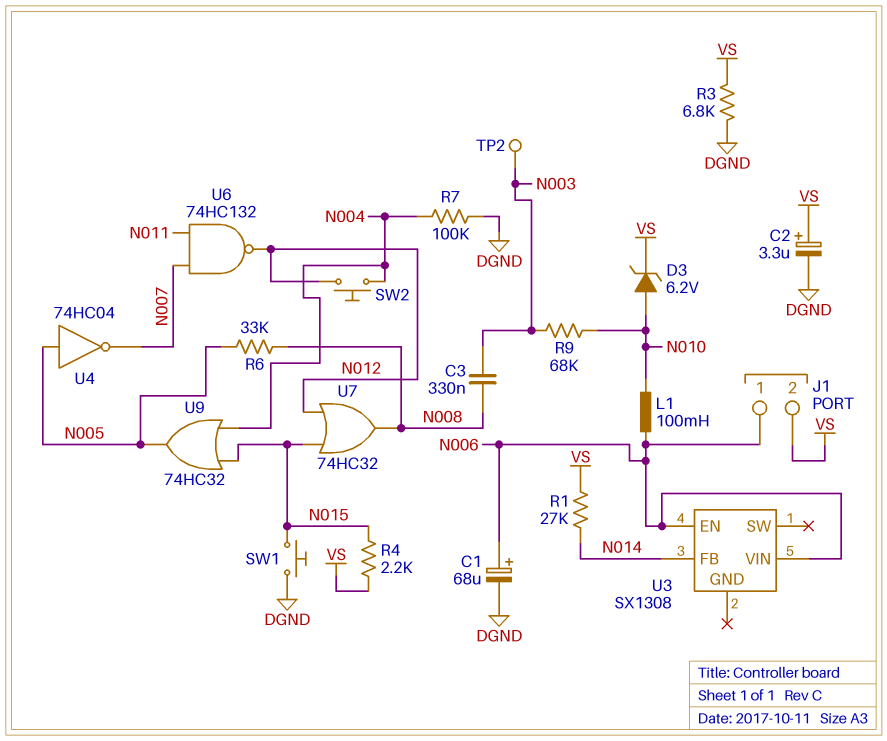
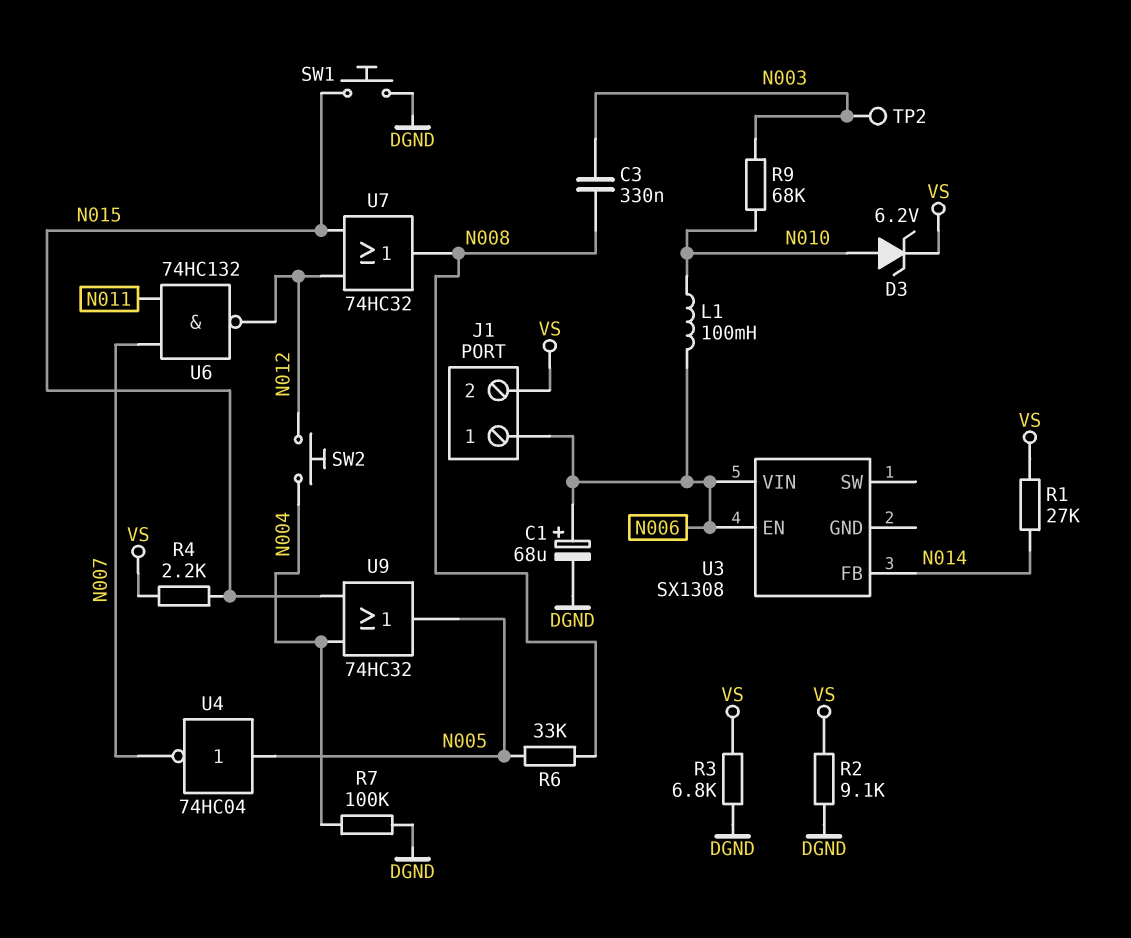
C2: 3.3uF (plus VS, minus DGND) -> none
R2: none -> 9.1k (DGND, VS)

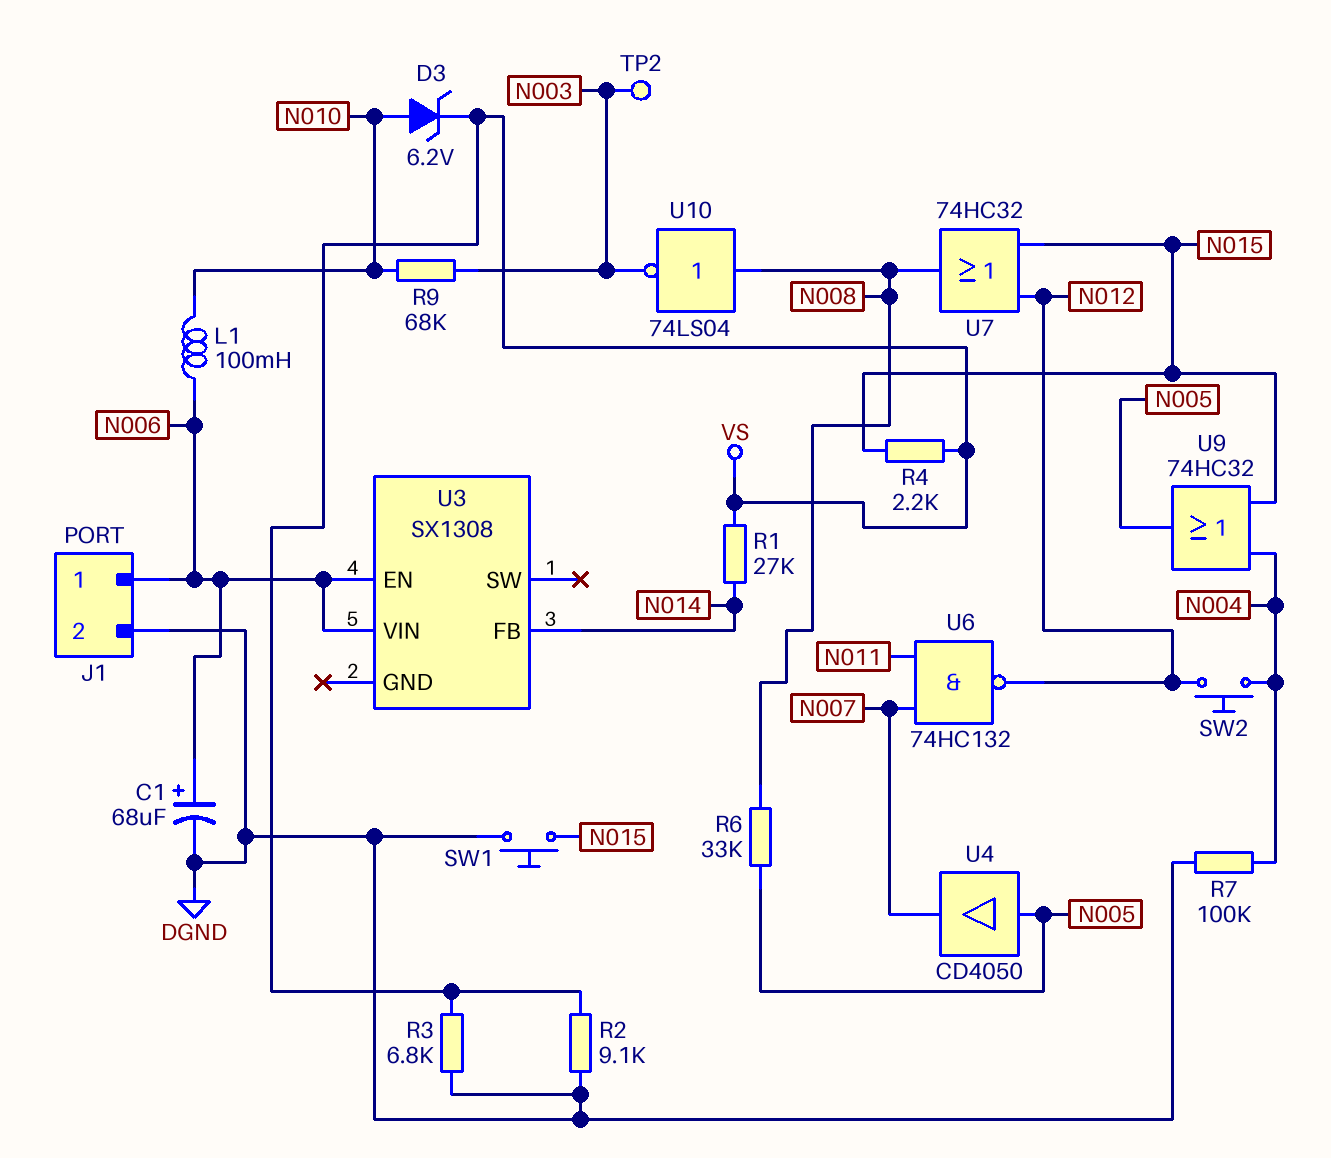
C3: 330nF (N003, N008) -> none
J1 pin 2: VS -> DGND
U4: NOT 74HC04 (in N005, out N007) -> buffer CD4050 (in N005, out N007)
U10: none -> NOT 74LS04 (in N008, out N003)

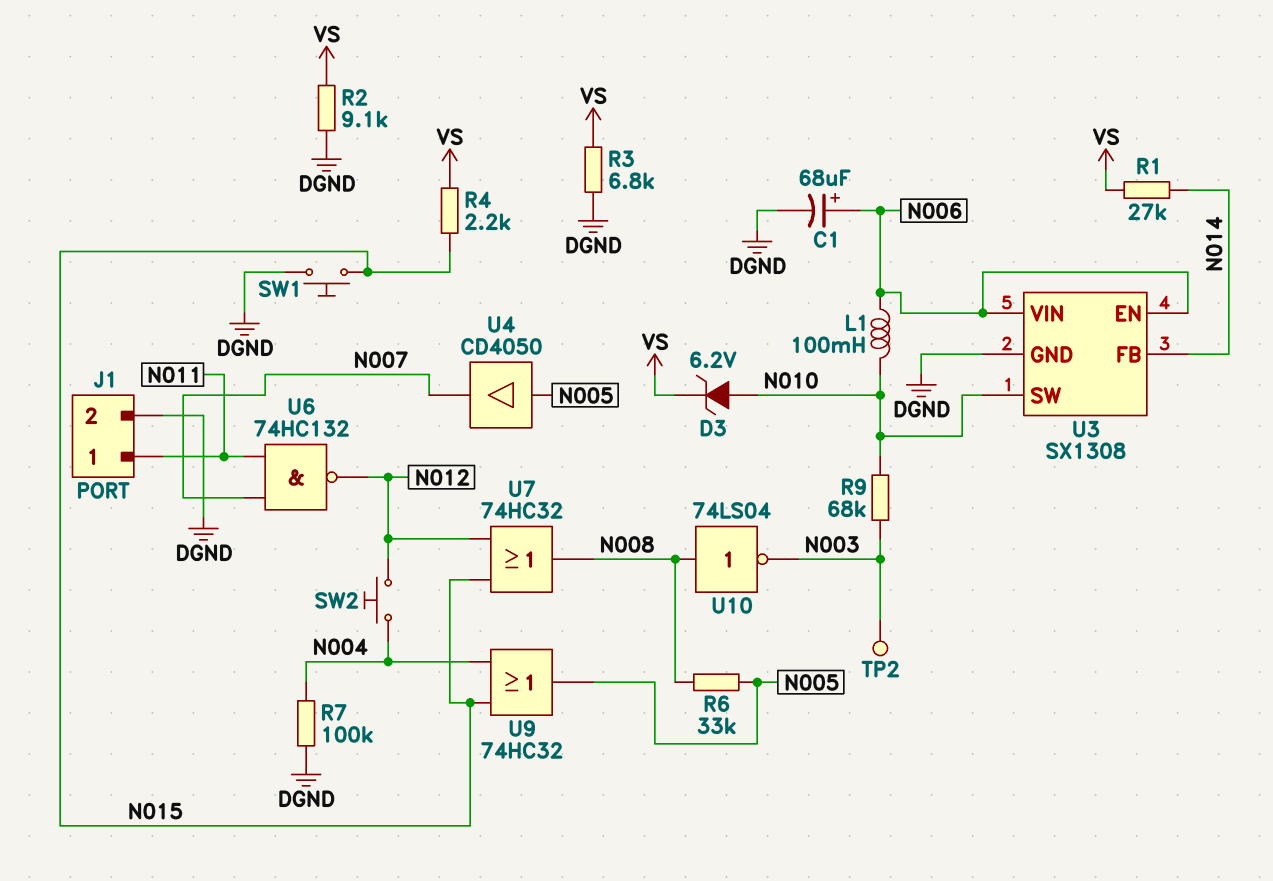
J1 pin 1: N006 -> N011
U3 pin GND: none -> DGND
U3 pin SW: none -> N010

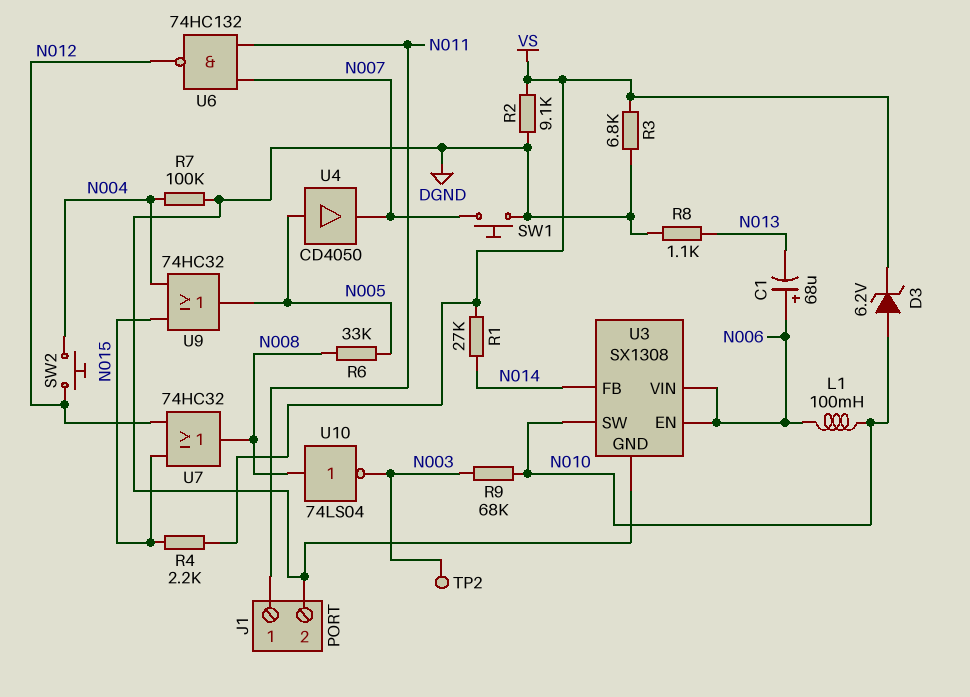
C1: 68uF (plus N006, minus DGND) -> 68uF (plus N006, minus N013)
R8: none -> 1.1k (DGND, N013)
SW1: button (DGND, N015) -> button (DGND, N007)

